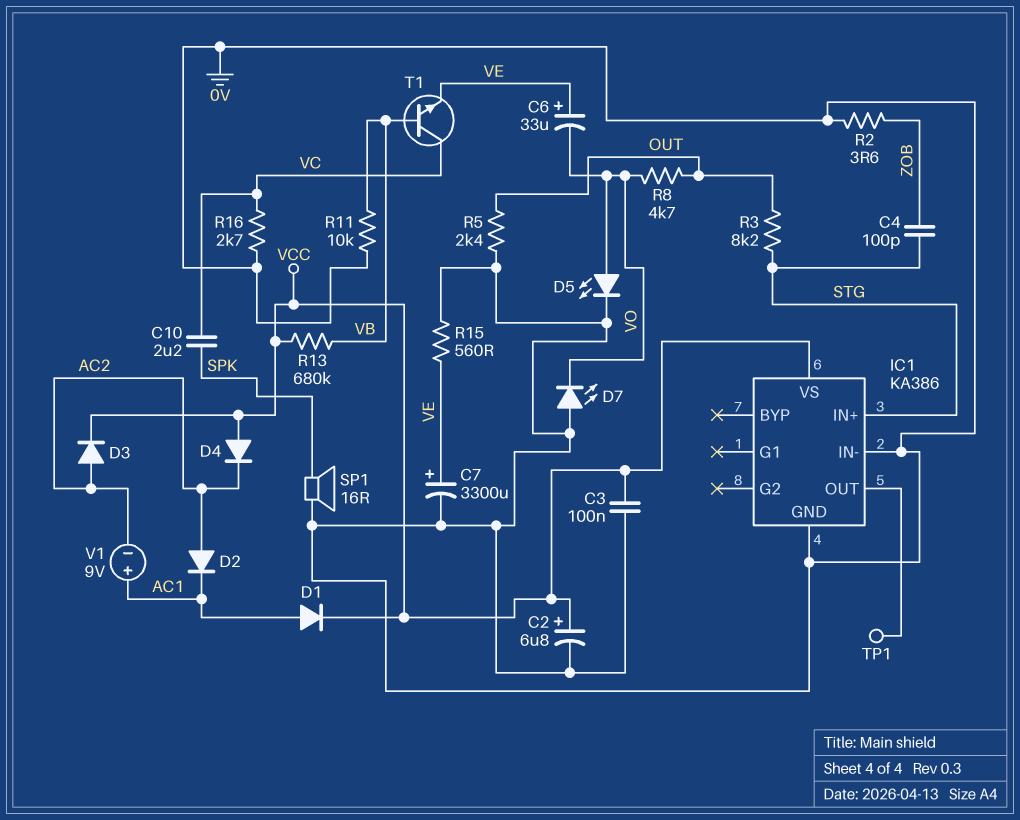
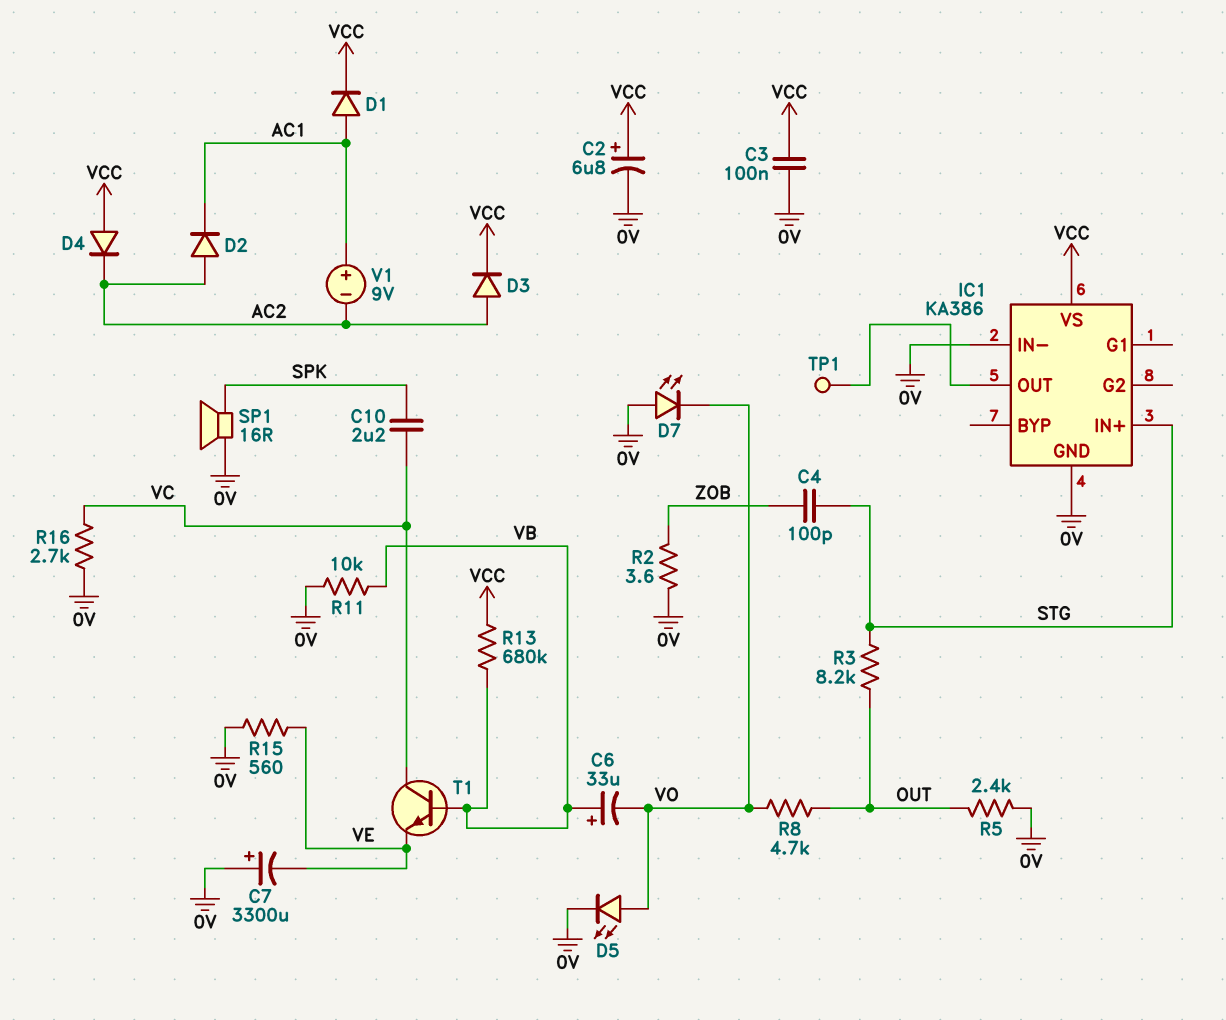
C6: 33uF (plus VE, minus VO) -> 33uF (plus VB, minus VO)
C7: 3300uF (plus VE, minus 0V) -> 3300uF (plus 0V, minus VE)

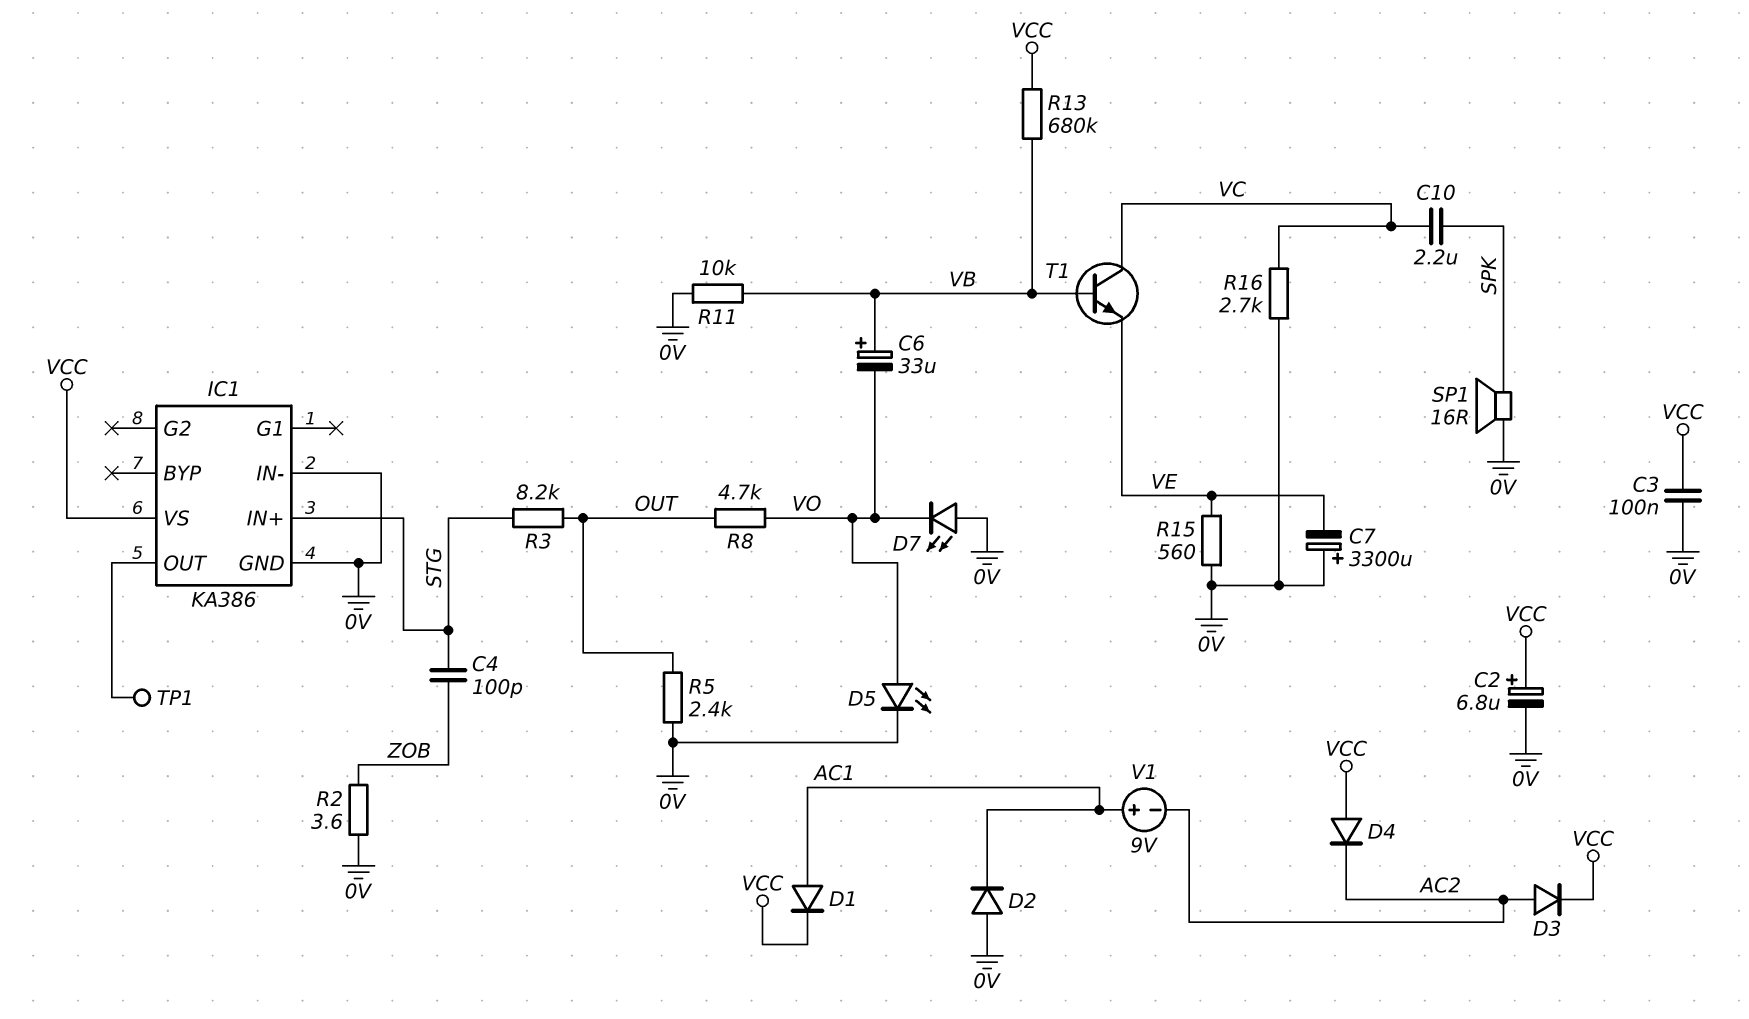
D2: diode (A AC2, K AC1) -> diode (A 0V, K AC1)

